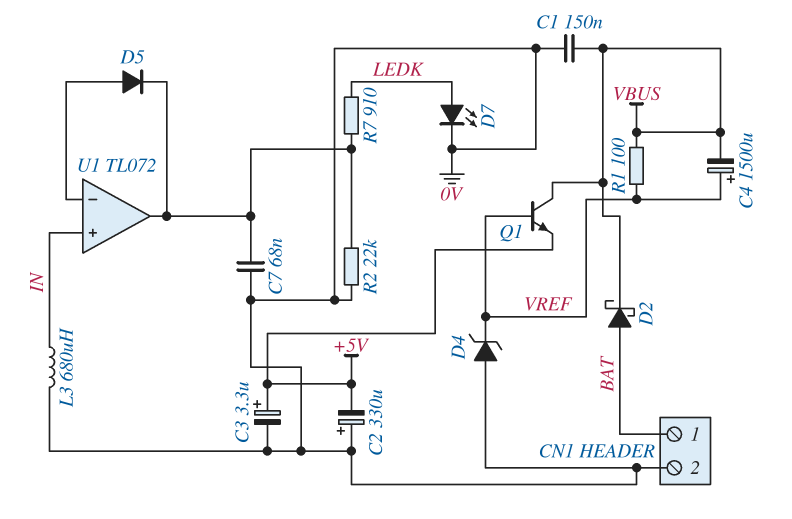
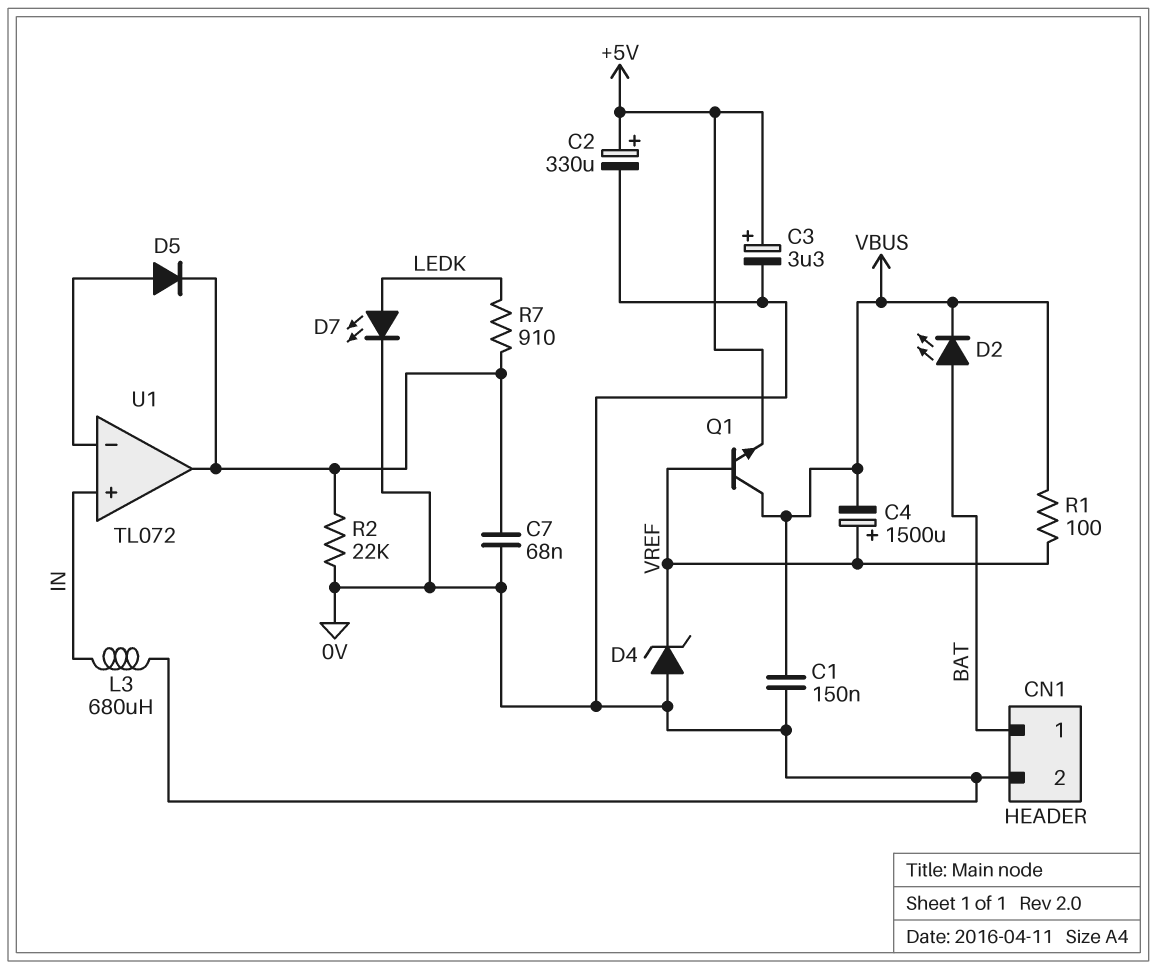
C2: 330uF (plus 0V, minus +5V) -> 330uF (plus +5V, minus 0V)
D2: schottky (A BAT, K VBUS) -> LED (A BAT, K VBUS)

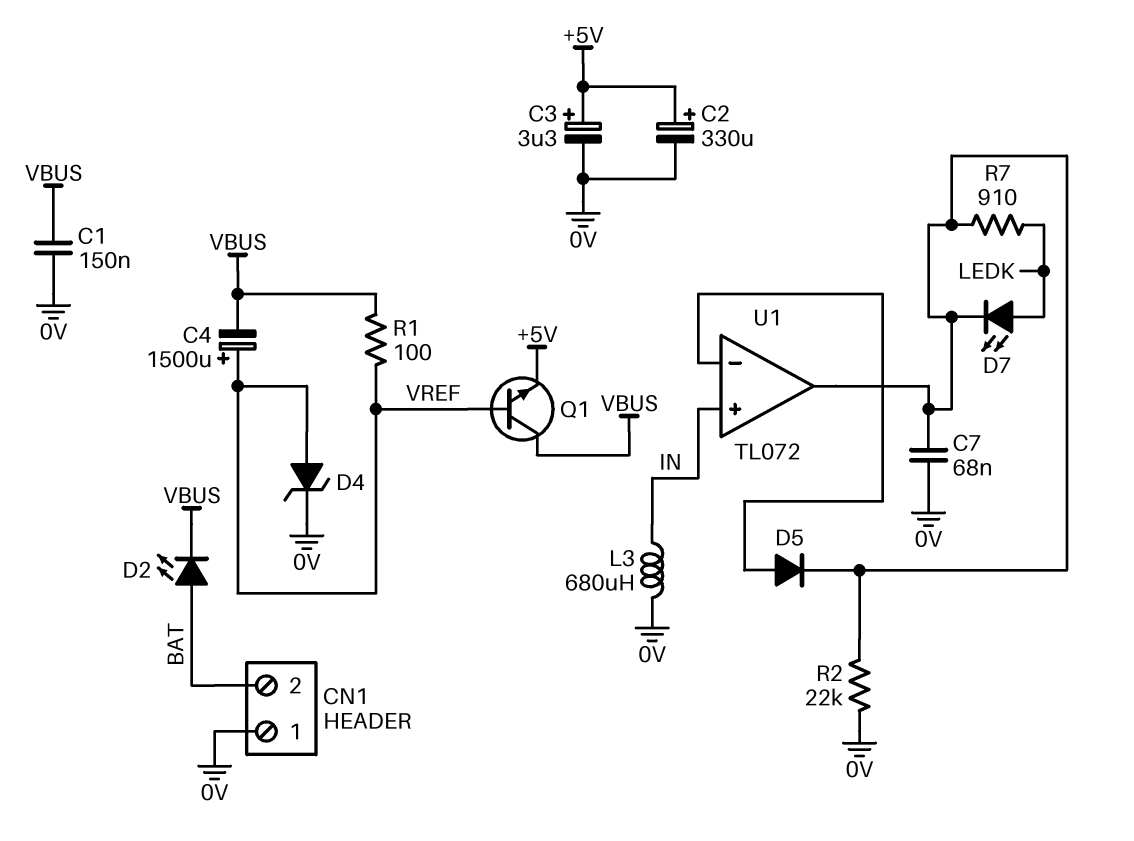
CN1 pin 1: BAT -> 0V
CN1 pin 2: 0V -> BAT
D4: zener (A 0V, K VREF) -> zener (A VREF, K 0V)
D7: LED (A LEDK, K 0V) -> LED (A LEDK, K U1/out)

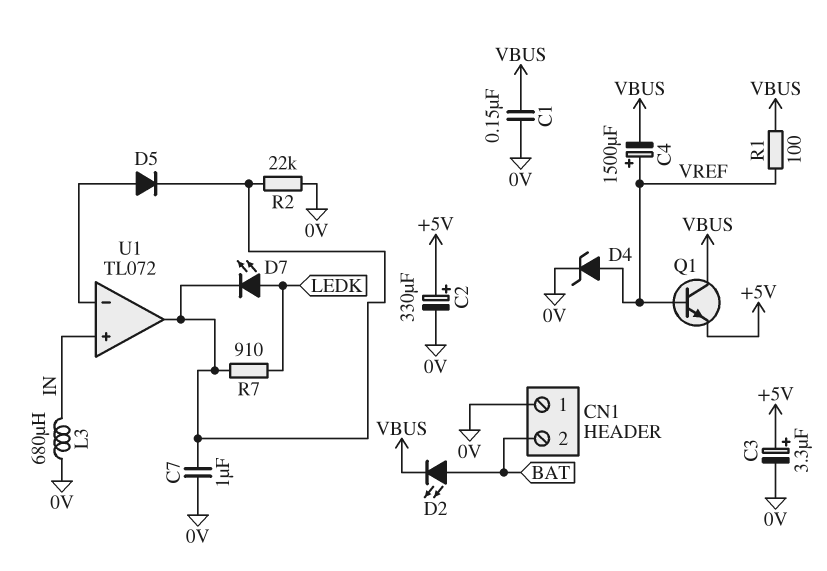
C7: 68nF (0V, U1/out) -> 1uF (0V, U1/out)

